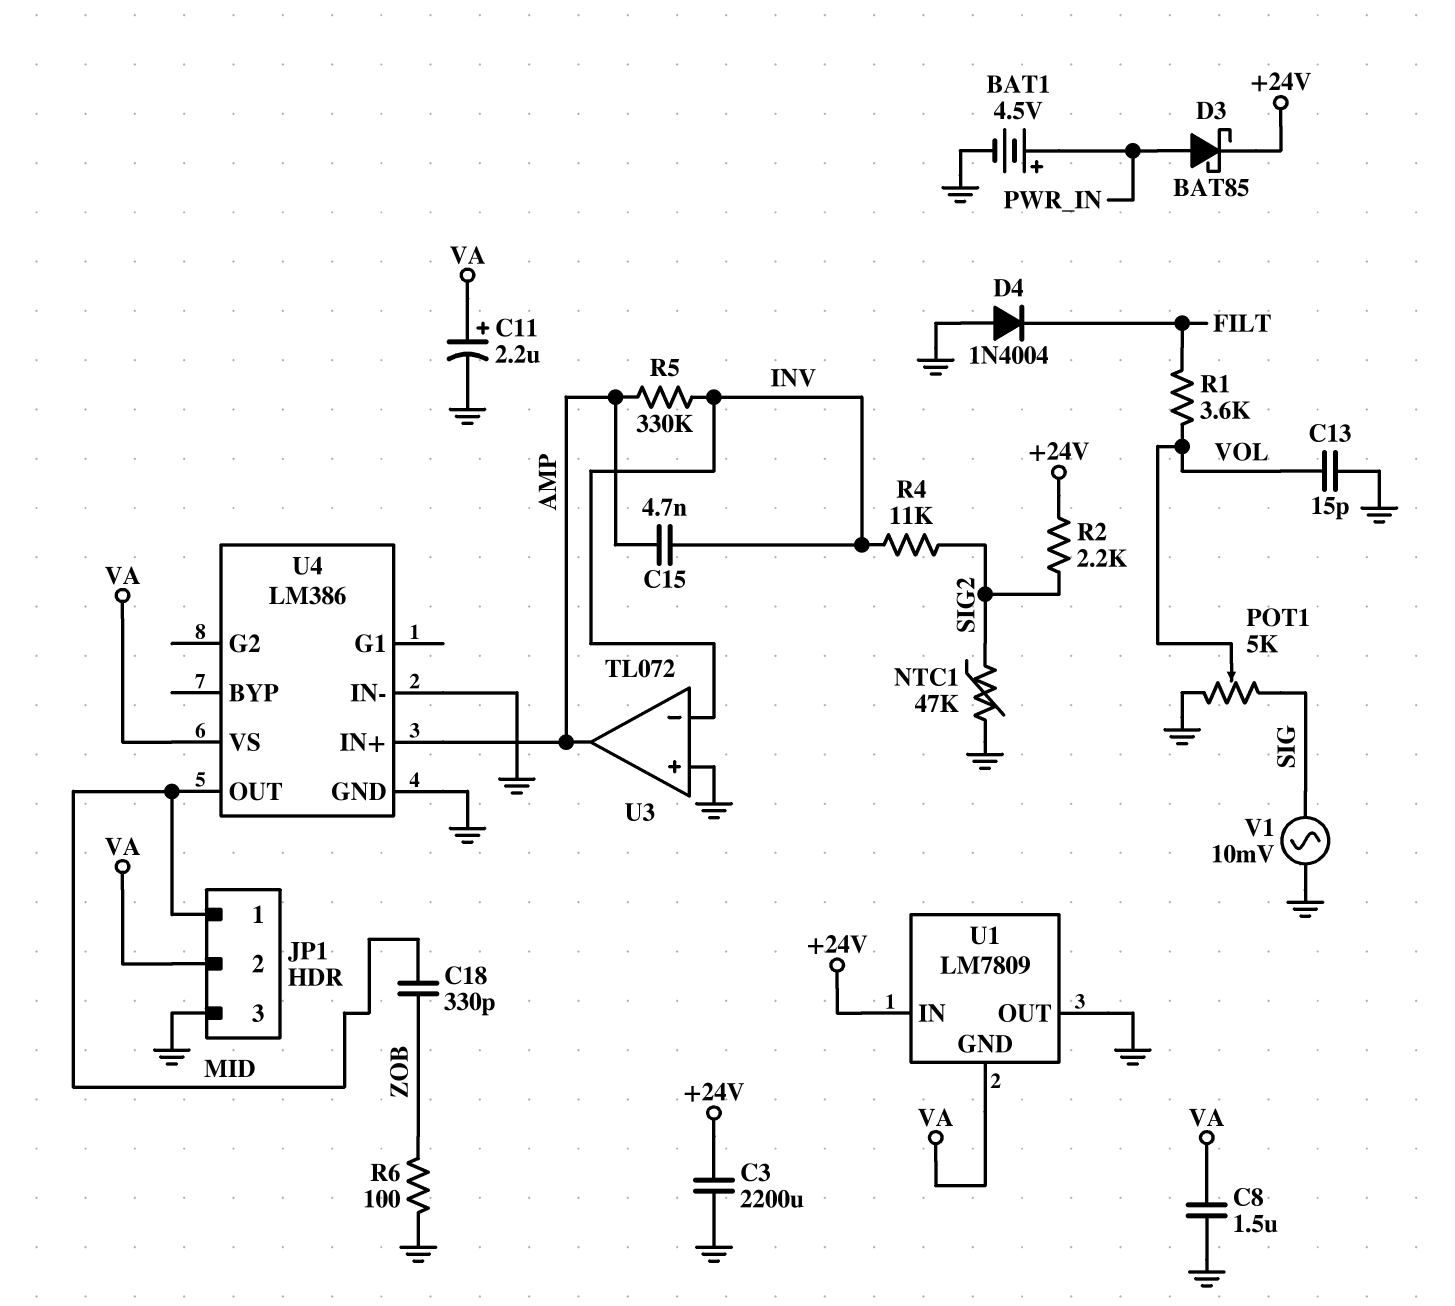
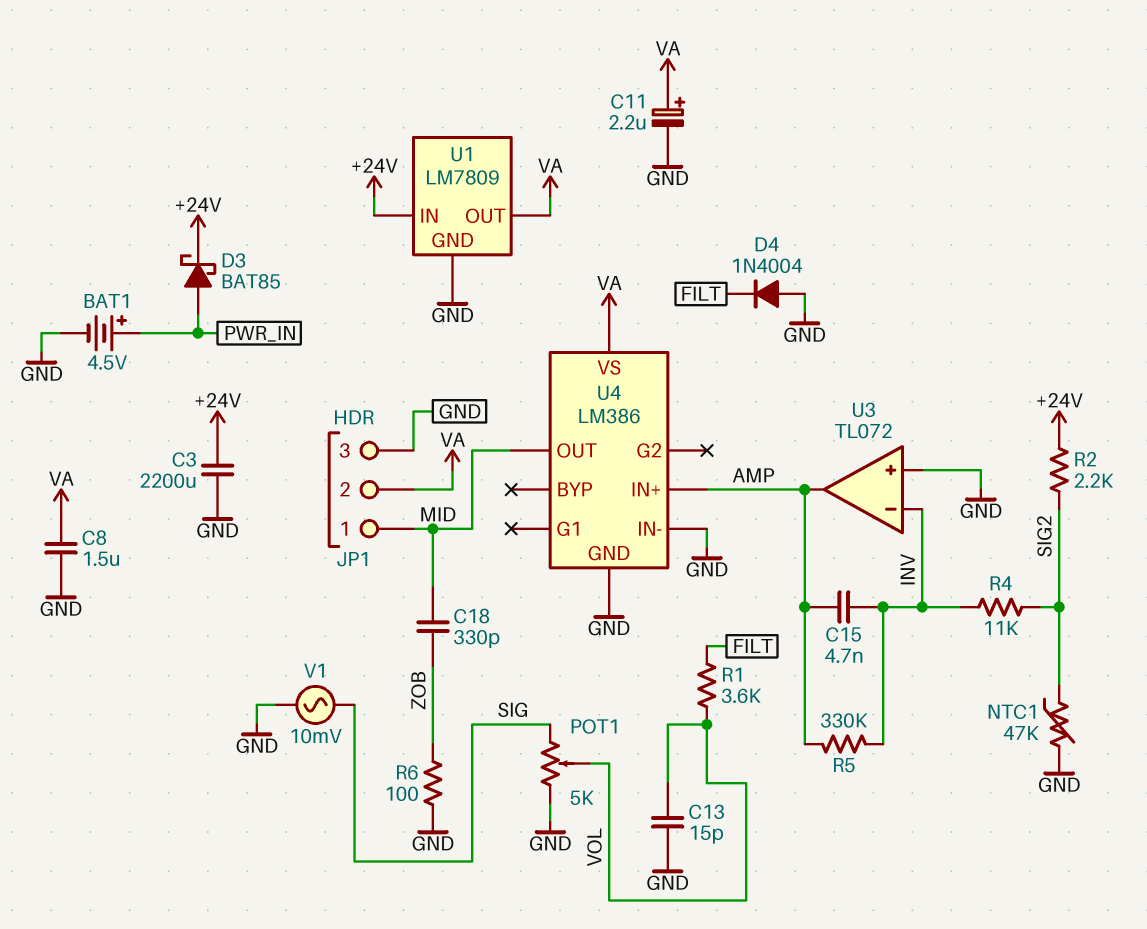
U1 pin GND: VA -> GND
U1 pin OUT: GND -> VA

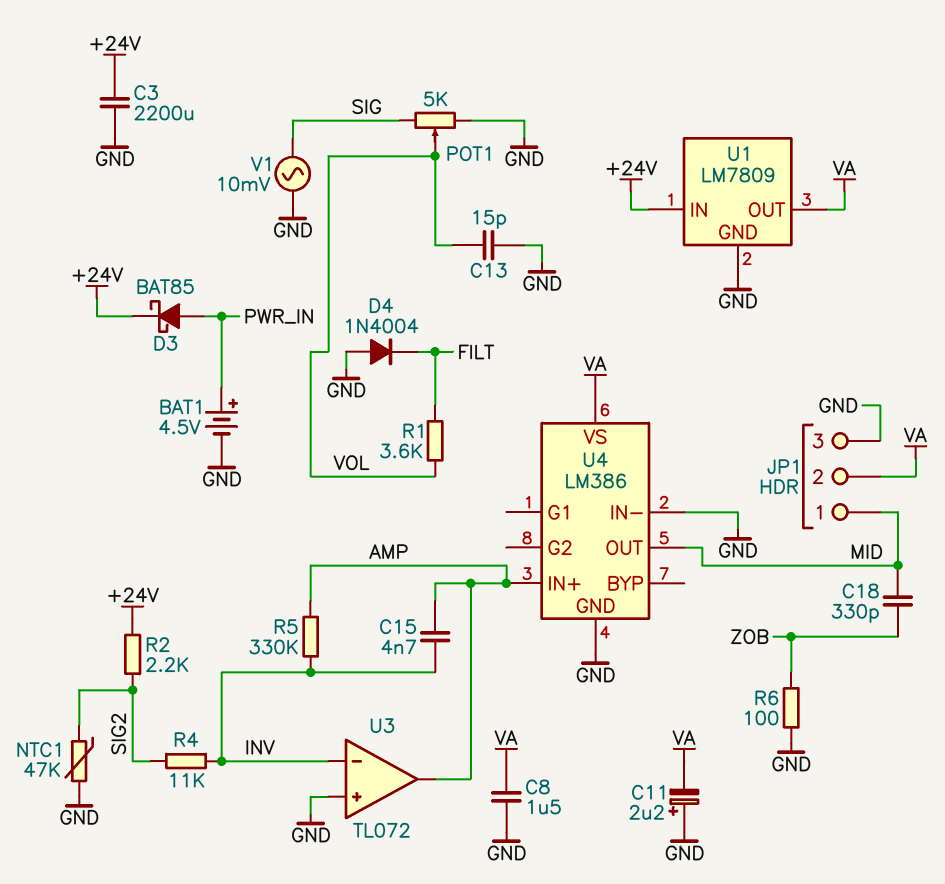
C11: 2.2uF (plus VA, minus GND) -> 2.2uF (plus GND, minus VA)

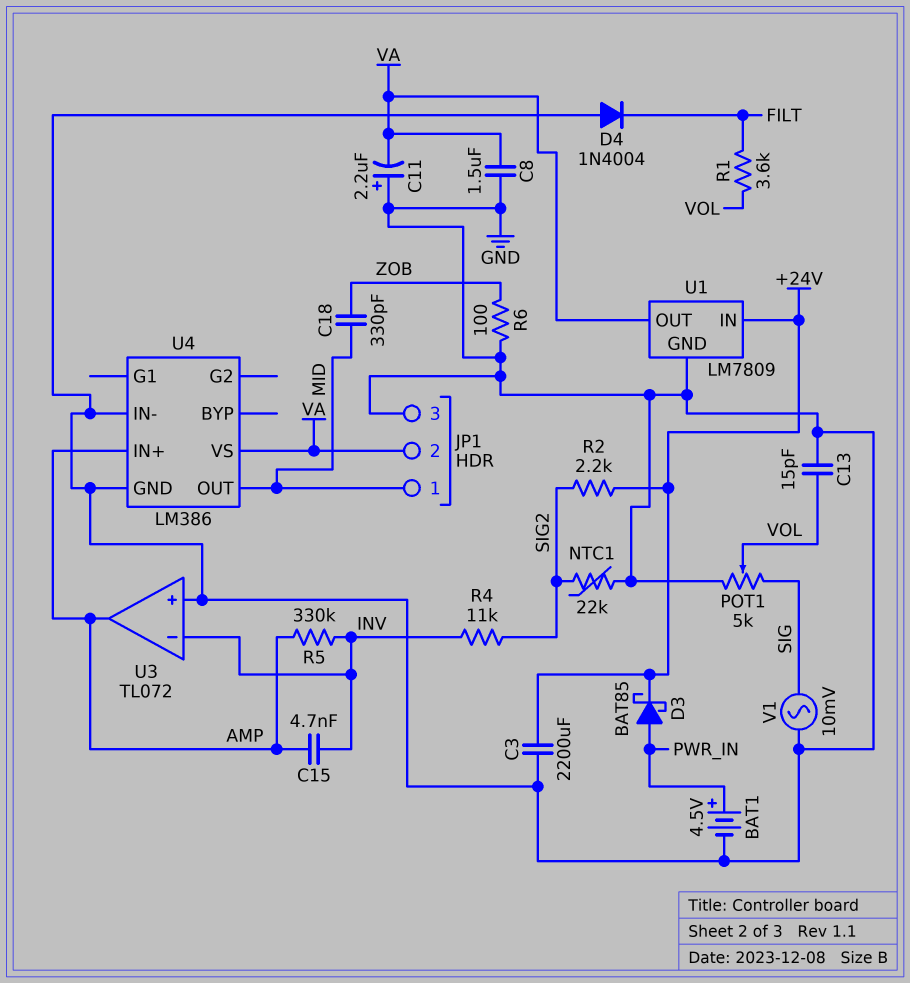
NTC1: 47k (GND, SIG2) -> 22k (GND, SIG2)

